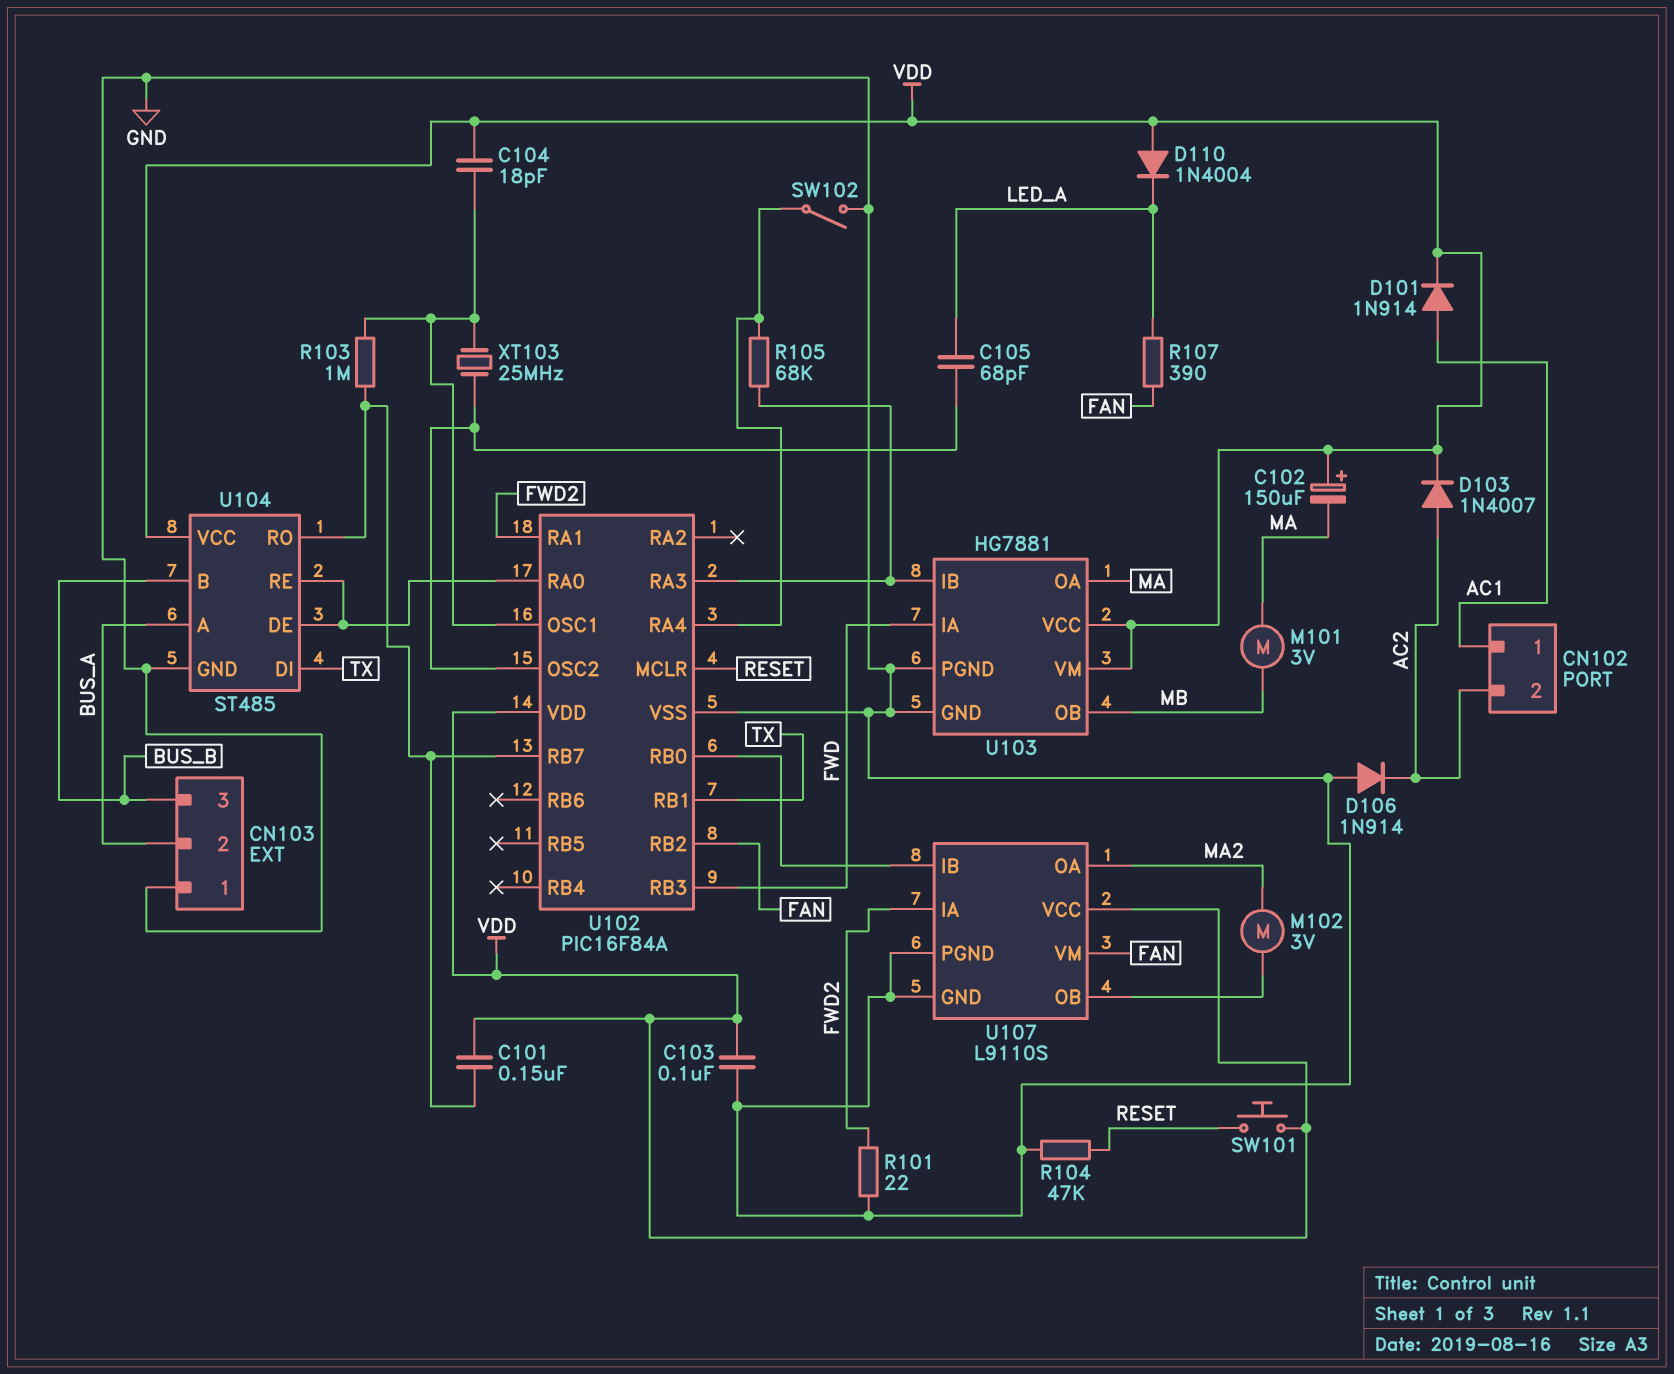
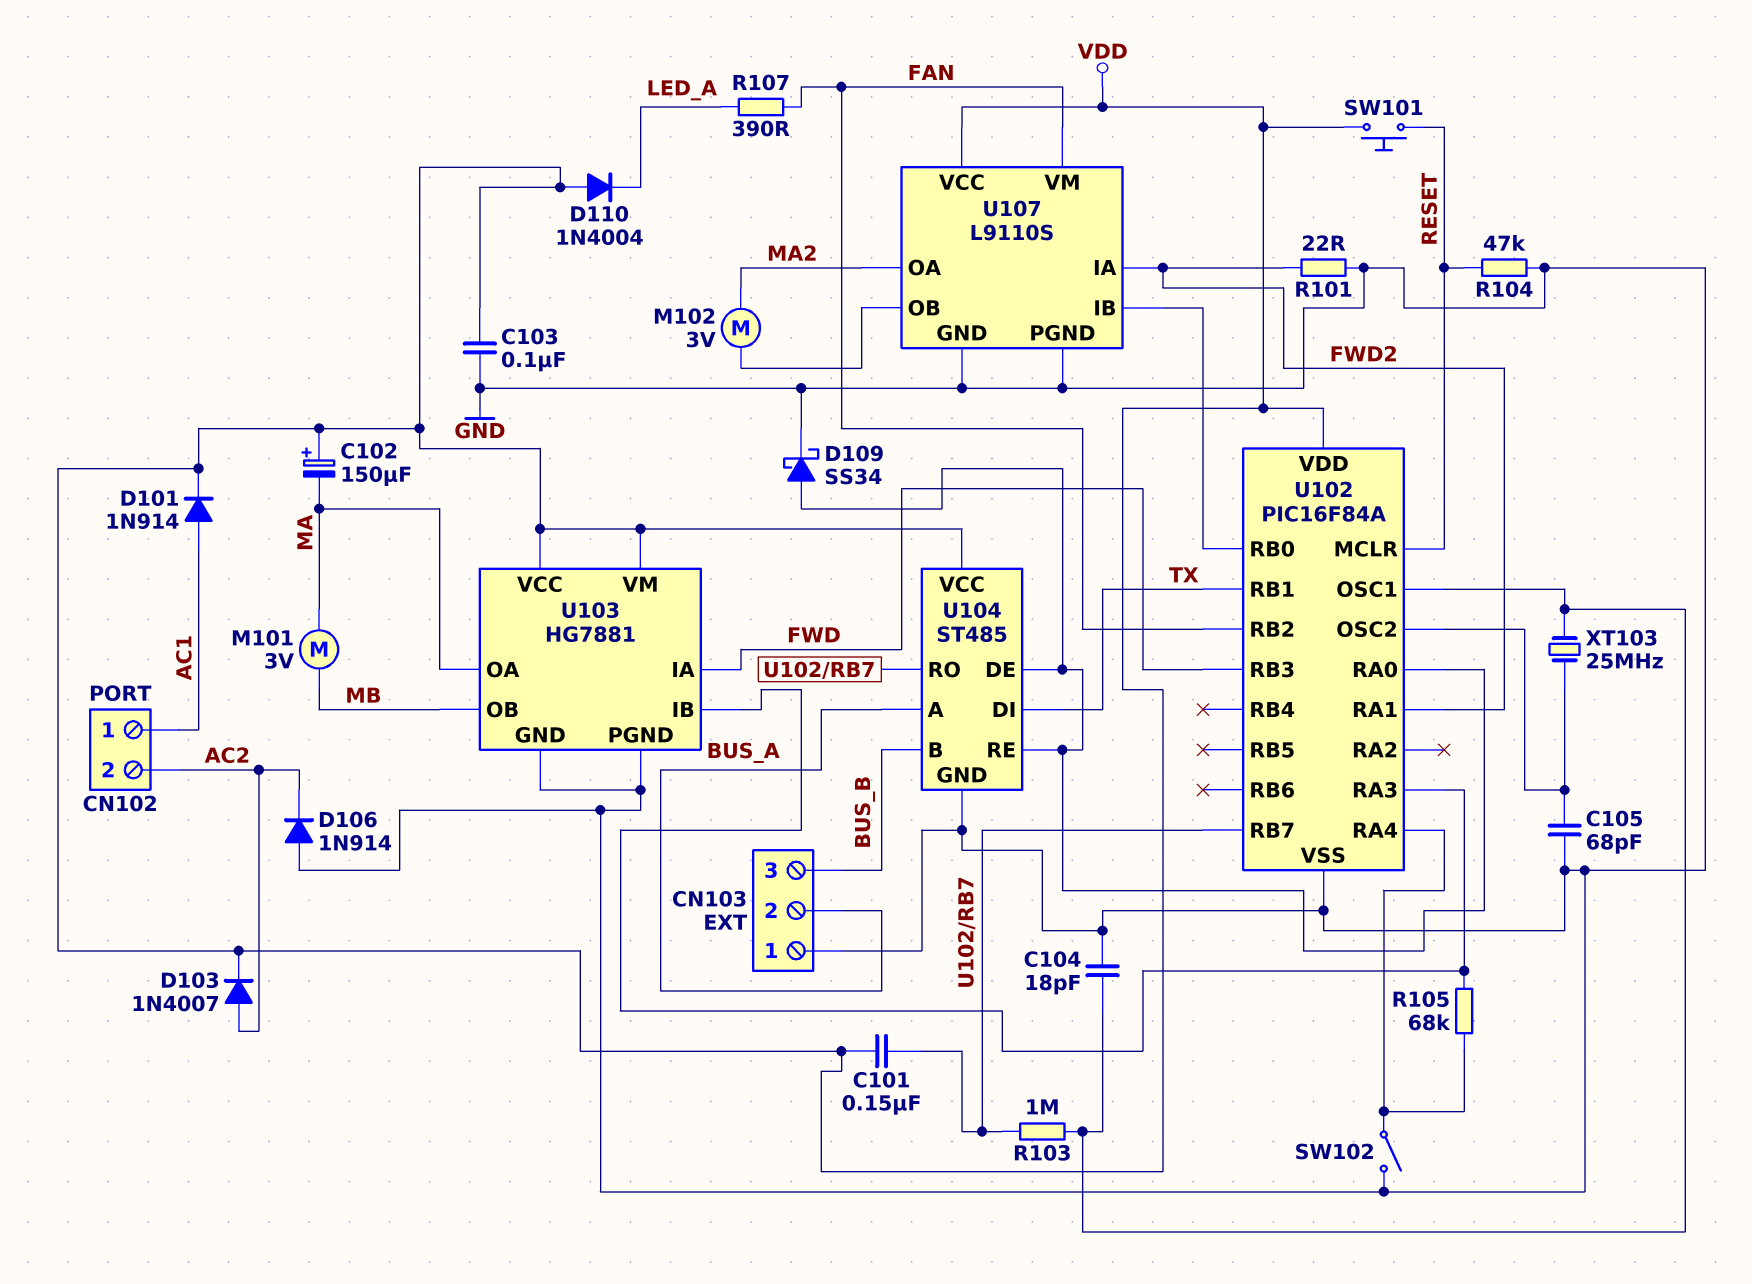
C104: 18pF (U102/OSC1, VDD) -> 18pF (GND, U102/OSC1)
C105: 68pF (LED_A, U102/OSC2) -> 68pF (GND, U102/OSC2)
D109: none -> schottky SS34 (A U102/RA0, K GND)

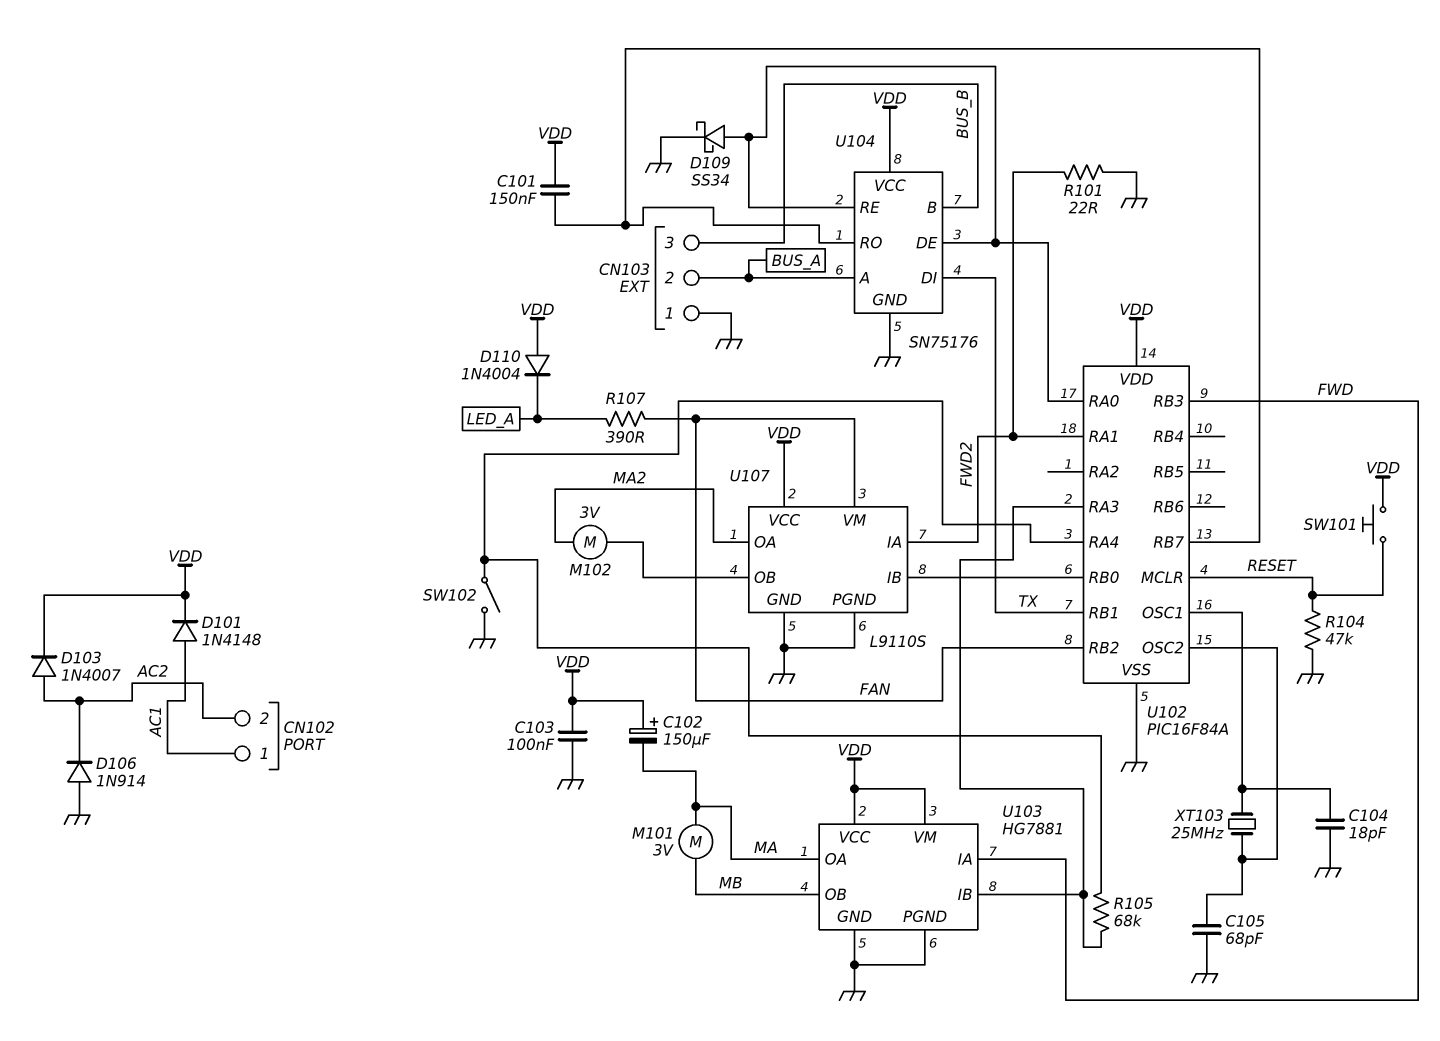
D101: diode 1N914 (A AC1, K VDD) -> diode 1N4148 (A AC1, K VDD)
R103: 1M (U102/OSC1, U102/RB7) -> none
U104: ST485 -> SN75176

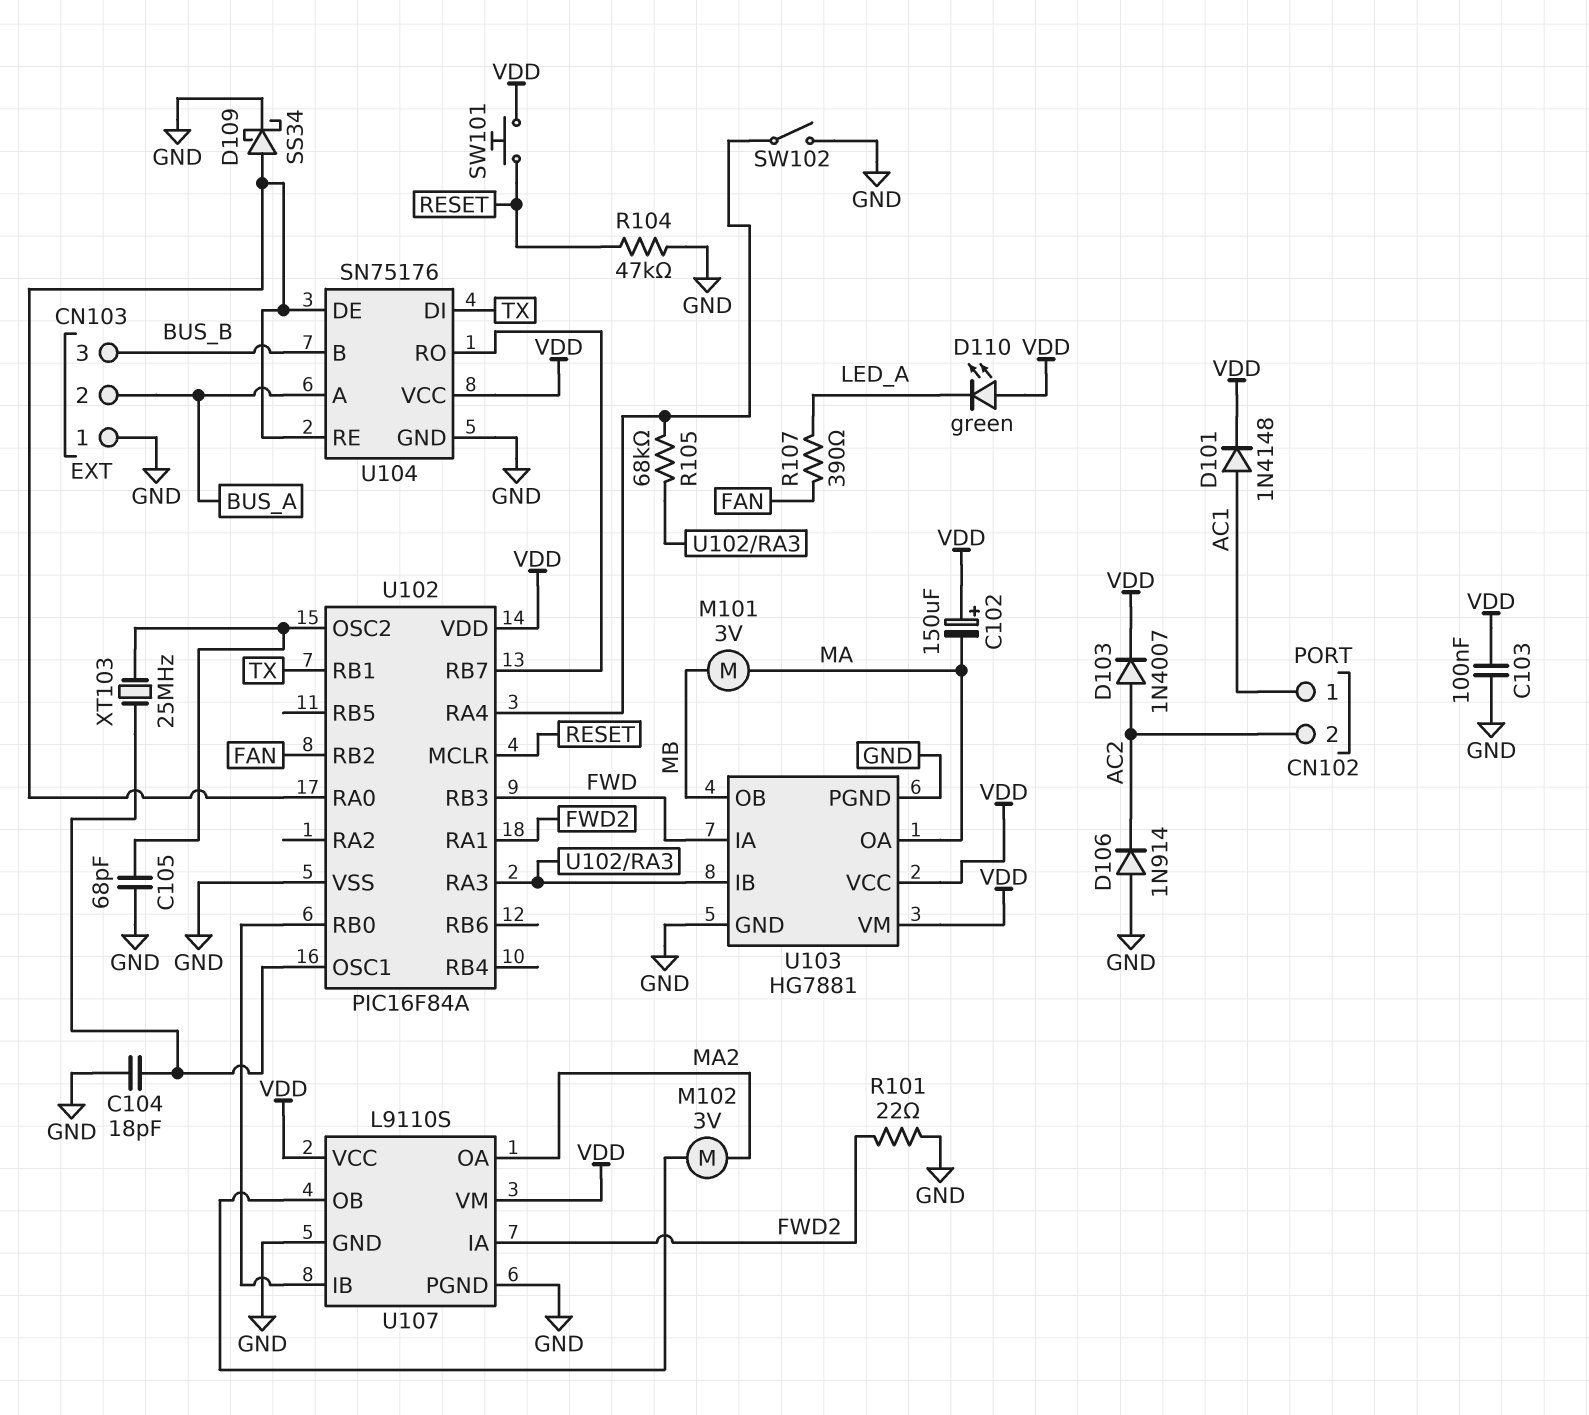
C101: 150nF (U102/RB7, VDD) -> none
D110: diode 1N4004 (A VDD, K LED_A) -> LED green (A VDD, K LED_A)
U107 pin VM: FAN -> VDD

